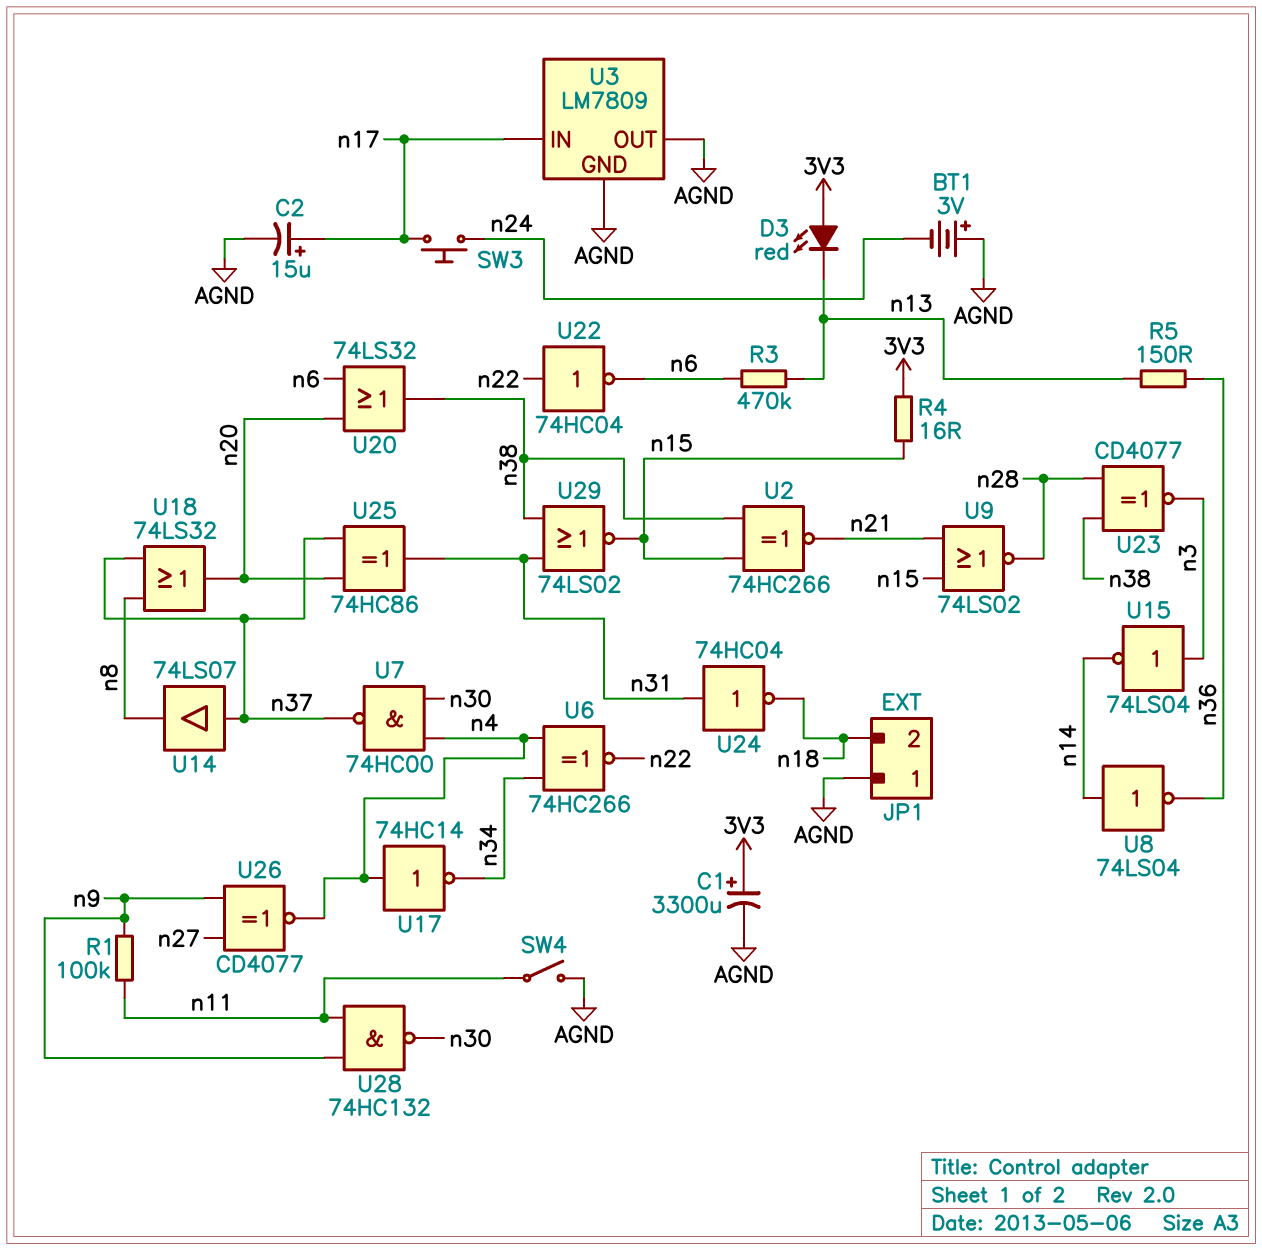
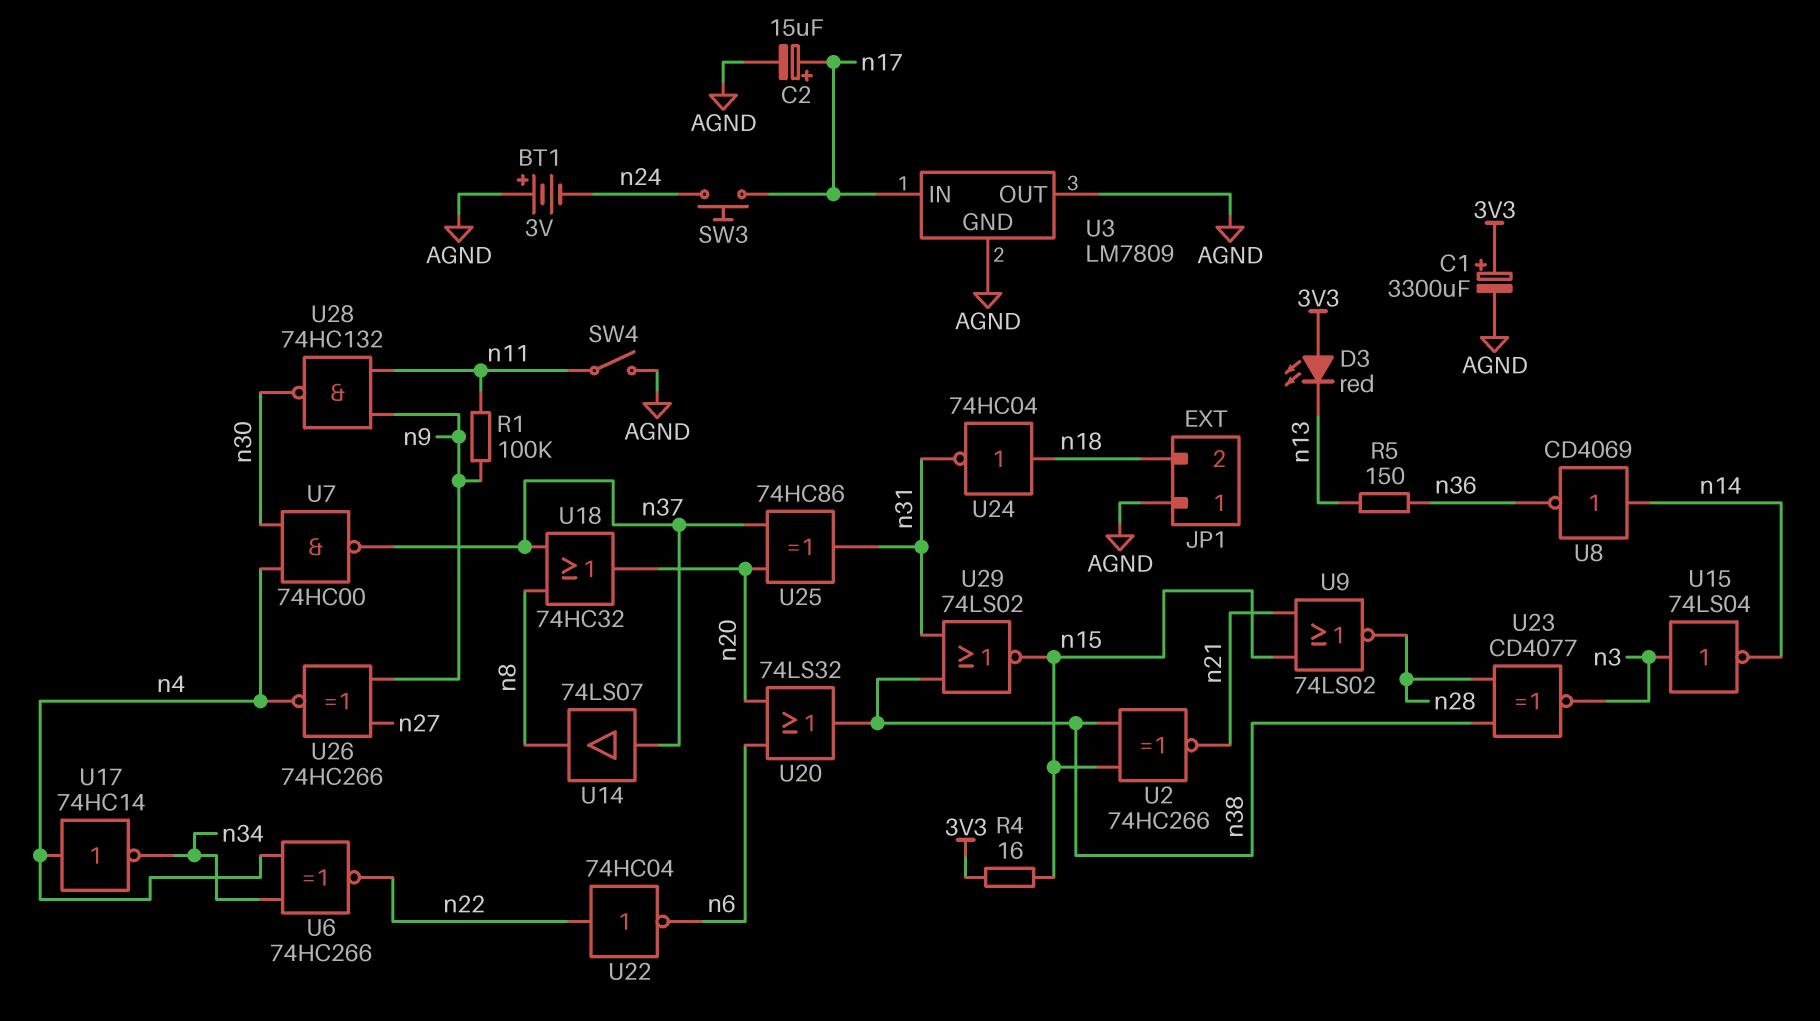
R3: 470k (n6, n13) -> none
U8: NOT 74LS04 (in n14, out n36) -> NOT CD4069 (in n14, out n36)
U18: OR 74LS32 (in n8, in n37, out n20) -> OR 74HC32 (in n8, in n37, out n20)
U24: NOT 74HC04 (in n31, out n18) -> NOT 74HC04 (in n18, out n31)
U26: XNOR CD4077 (in n9, in n27, out n4) -> XNOR 74HC266 (in n9, in n27, out n4)

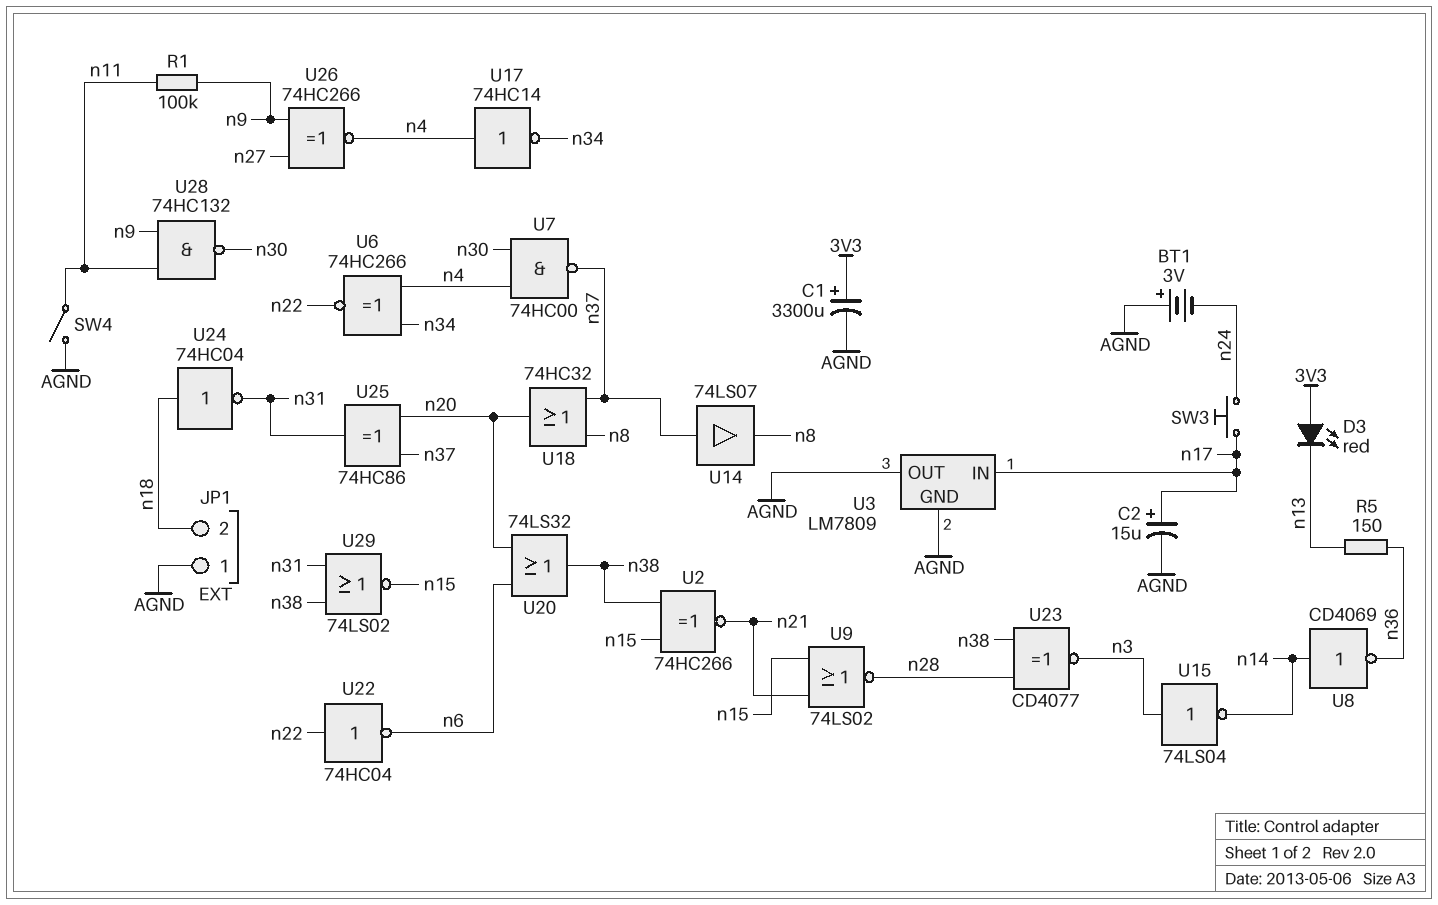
R4: 16 (3V3, n15) -> none

